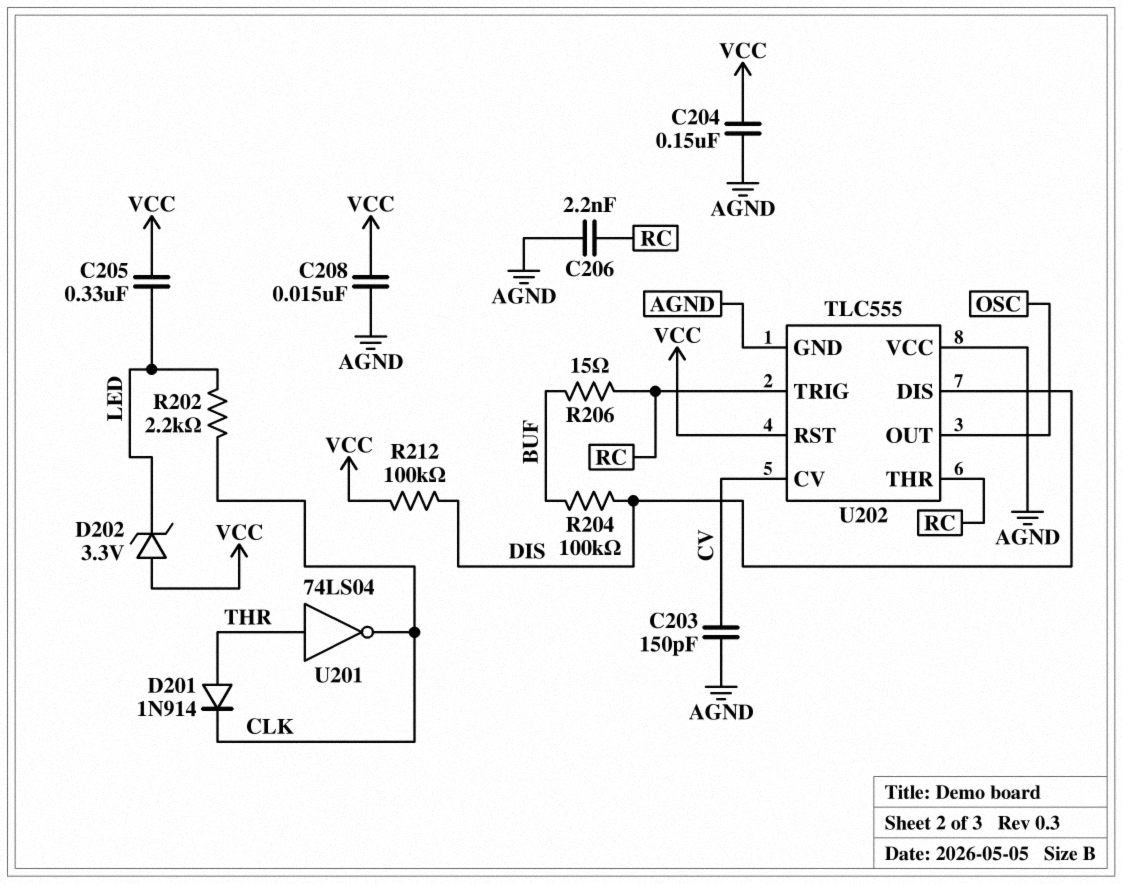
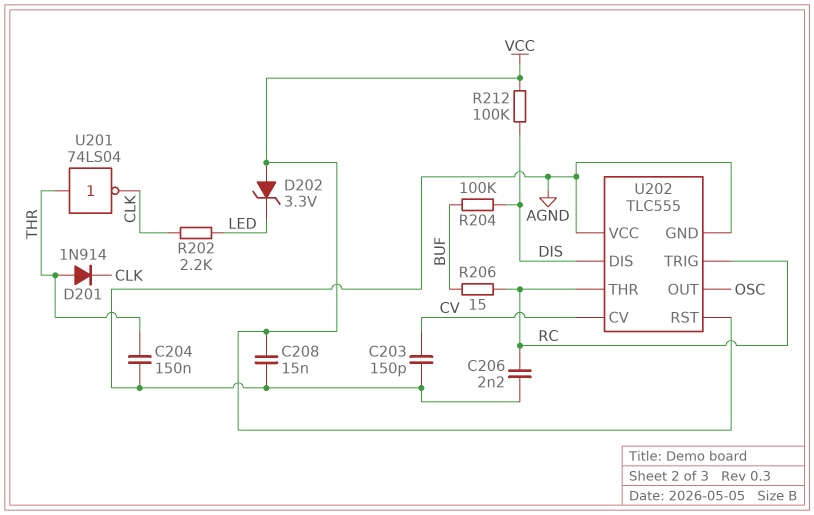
C204: 150nF (AGND, VCC) -> 150nF (AGND, THR)
C205: 330nF (LED, VCC) -> none

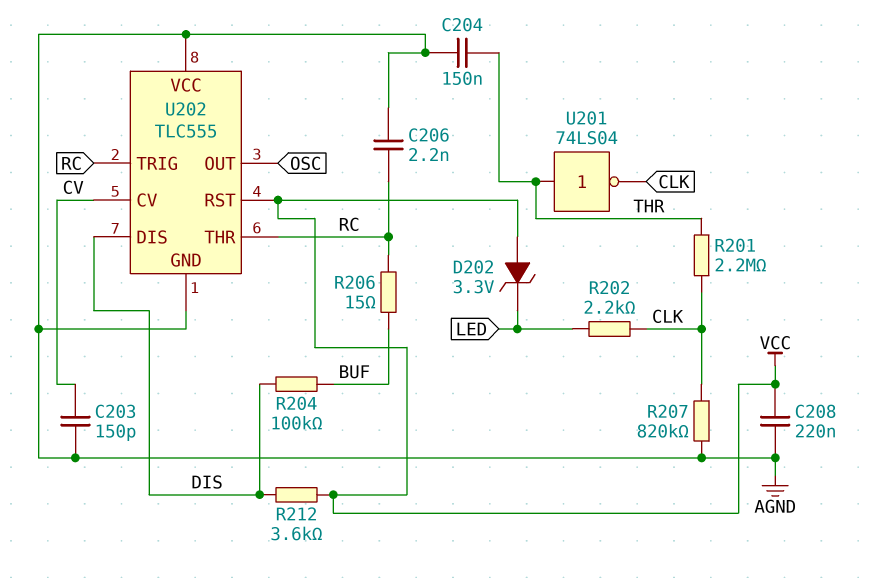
C208: 15nF (AGND, VCC) -> 220nF (AGND, VCC)
D201: diode 1N914 (A THR, K CLK) -> none
R201: none -> 2.2M (CLK, THR)
R207: none -> 820k (AGND, CLK)
R212: 100k (DIS, VCC) -> 3.6k (DIS, VCC)

